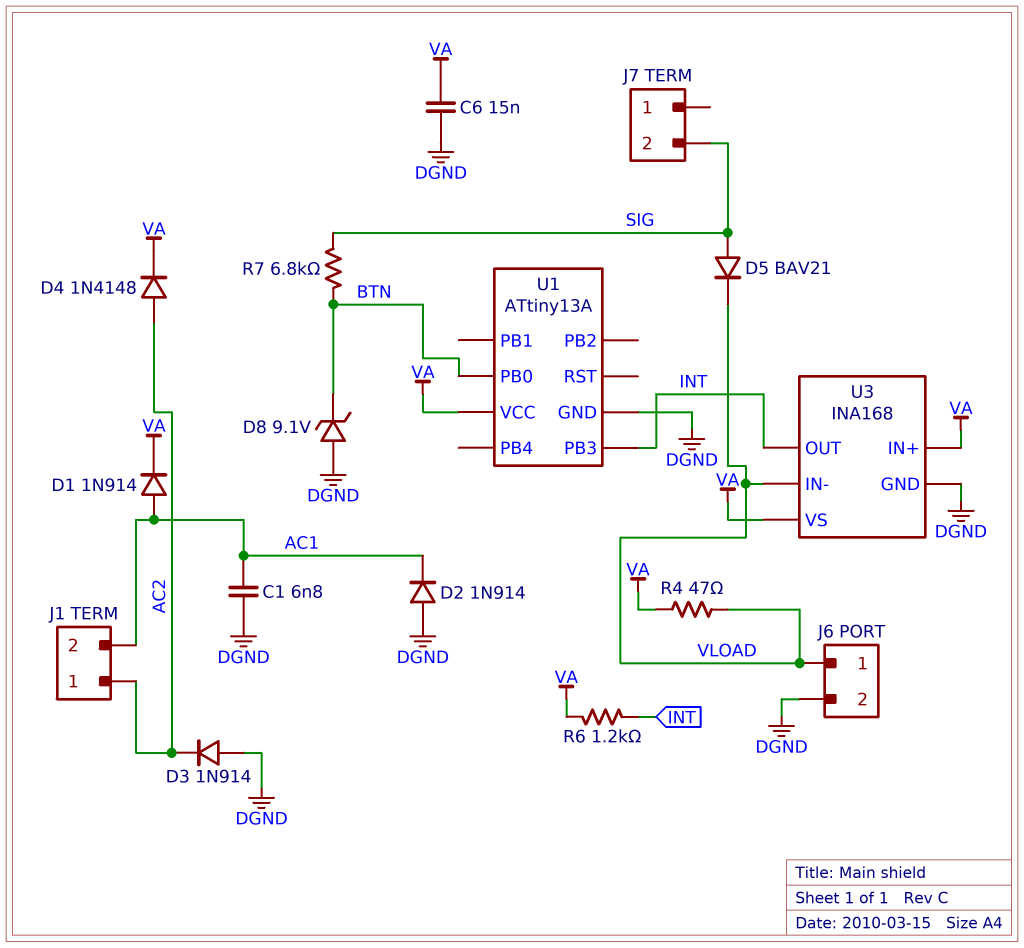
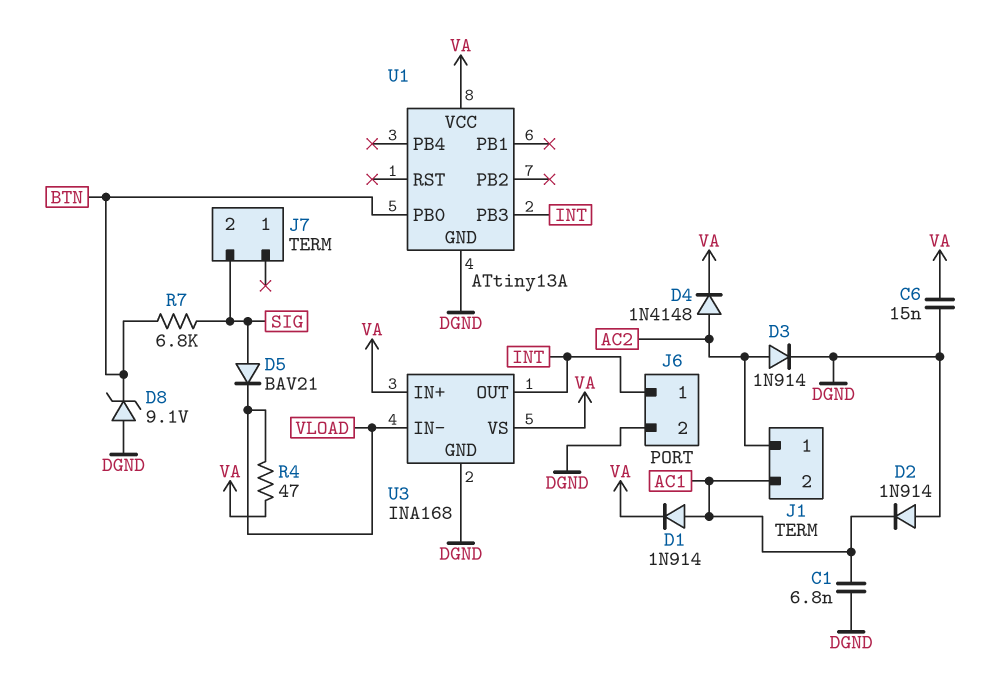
D3: diode 1N914 (A DGND, K AC2) -> diode 1N914 (A AC2, K DGND)
J6 pin 1: VLOAD -> INT
R6: 1.2k (INT, VA) -> none

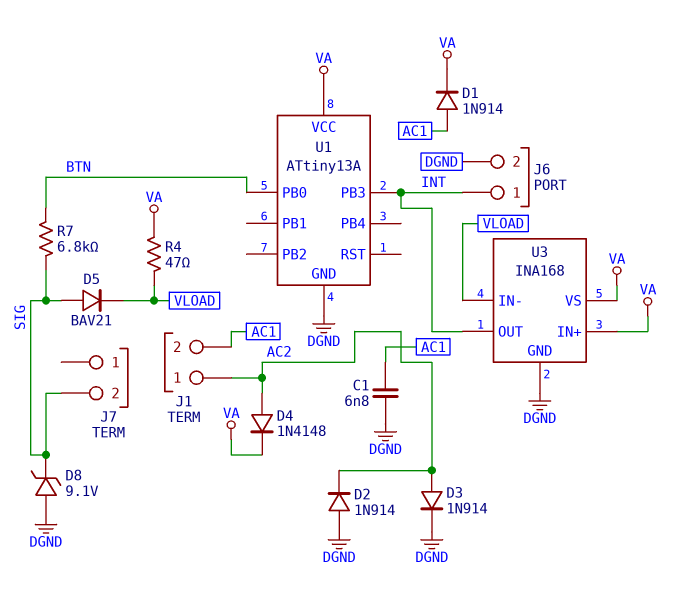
C6: 15nF (DGND, VA) -> none
D2: diode 1N914 (A DGND, K AC1) -> diode 1N914 (A DGND, K AC2)
D8: zener 9.1V (A DGND, K BTN) -> zener 9.1V (A DGND, K SIG)

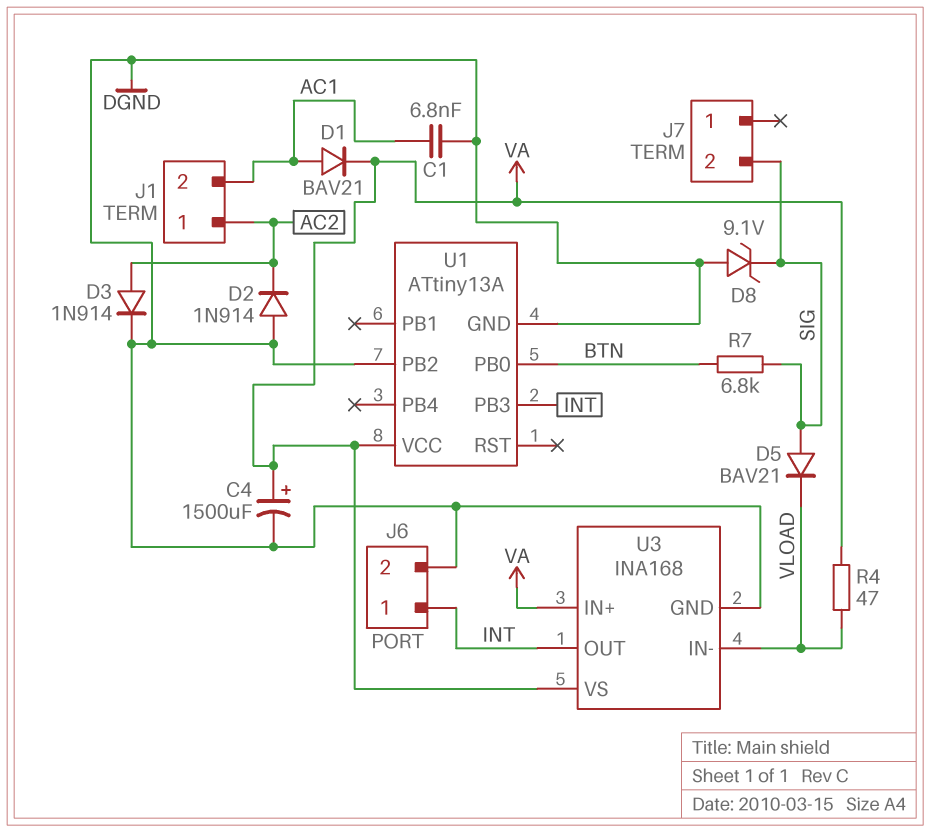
C4: none -> 1500uF (plus VA, minus DGND)
D1: diode 1N914 (A AC1, K VA) -> diode BAV21 (A AC1, K VA)
D4: diode 1N4148 (A AC2, K VA) -> none
U1 pin PB2: none -> DGND

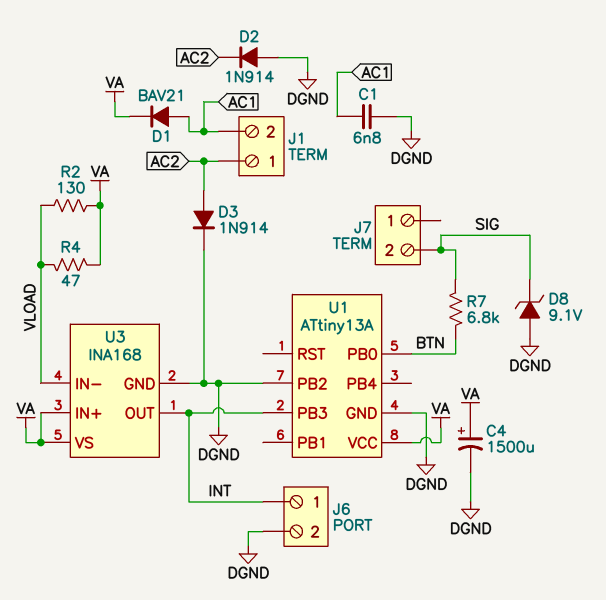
D5: diode BAV21 (A SIG, K VLOAD) -> none
R2: none -> 130 (VA, VLOAD)

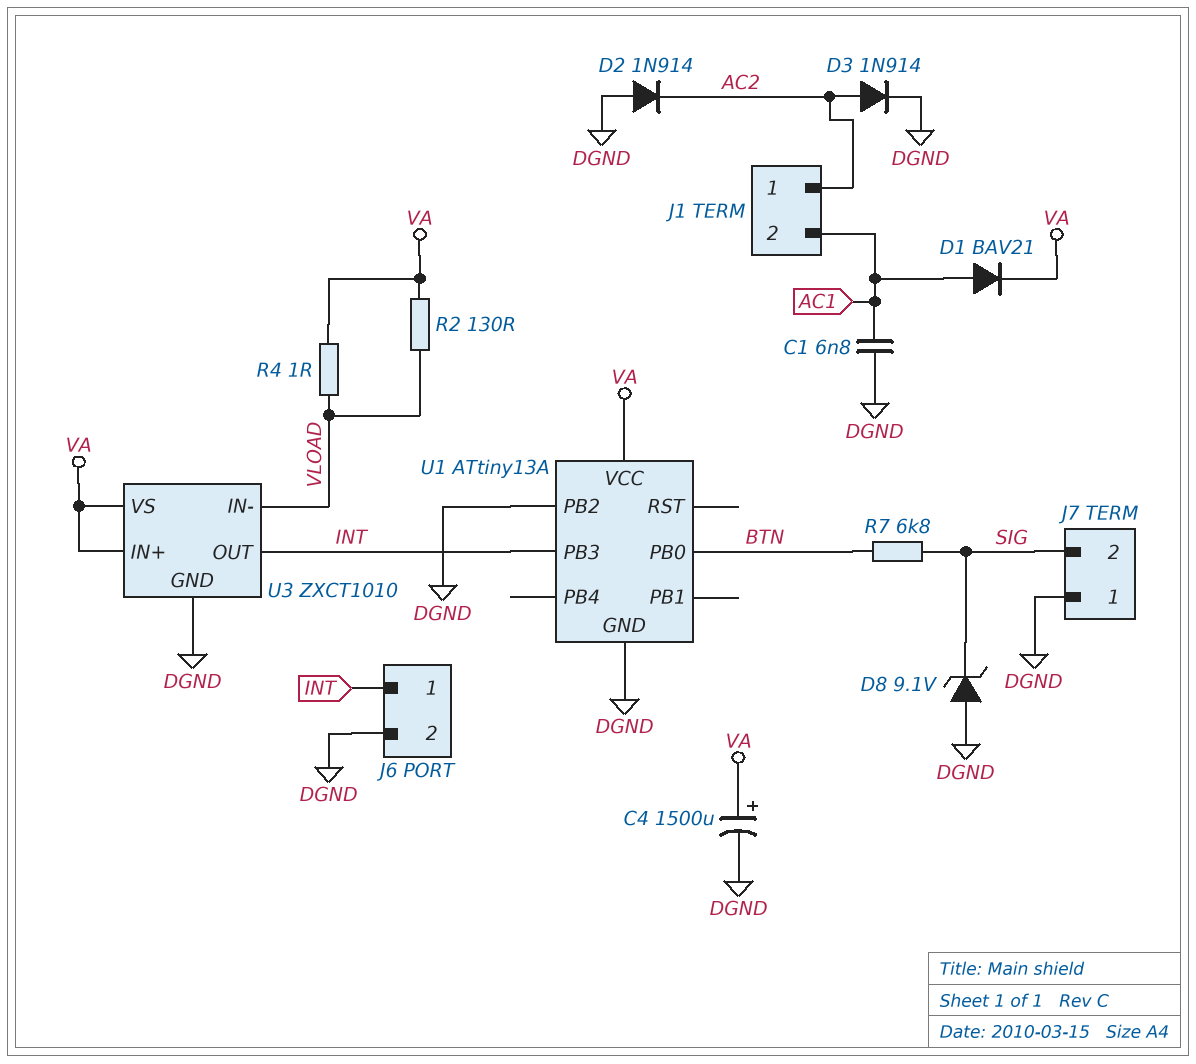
J7 pin 1: none -> DGND
R4: 47 (VA, VLOAD) -> 1 (VA, VLOAD)
U3: INA168 -> ZXCT1010

